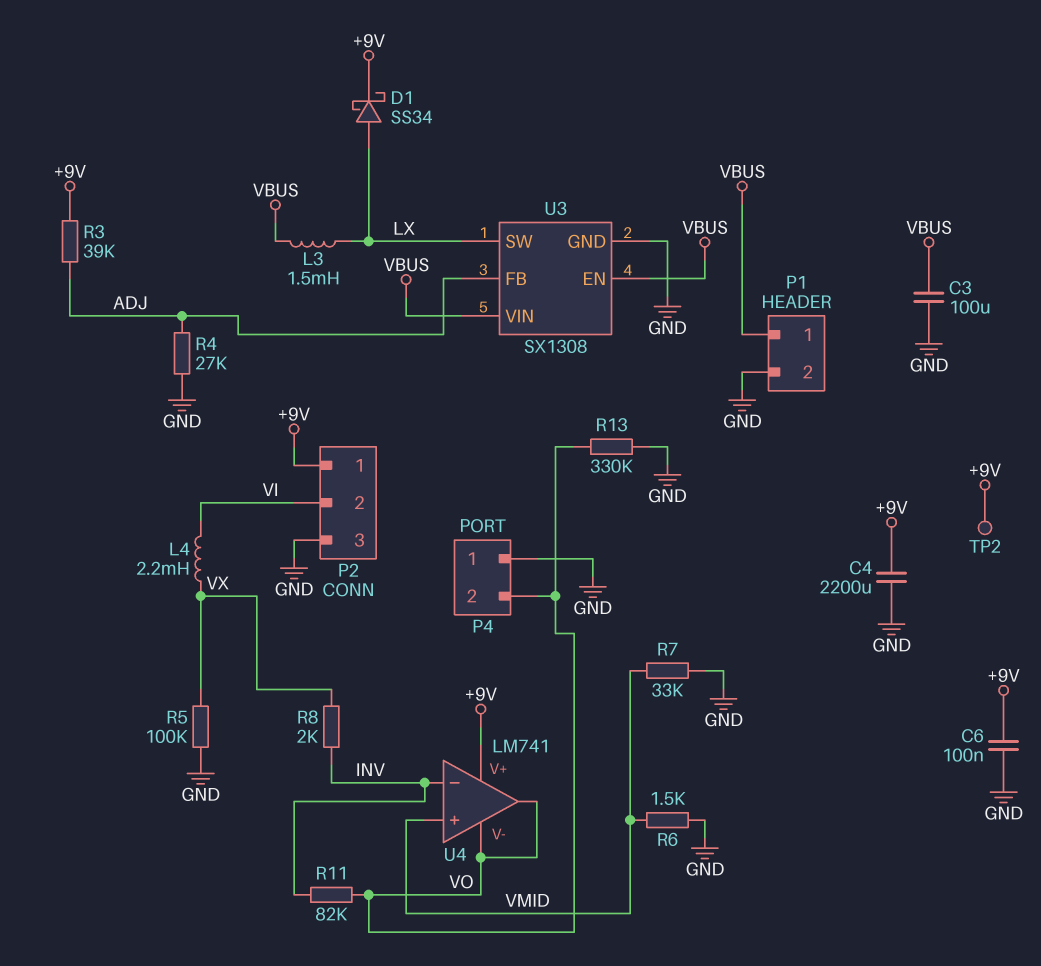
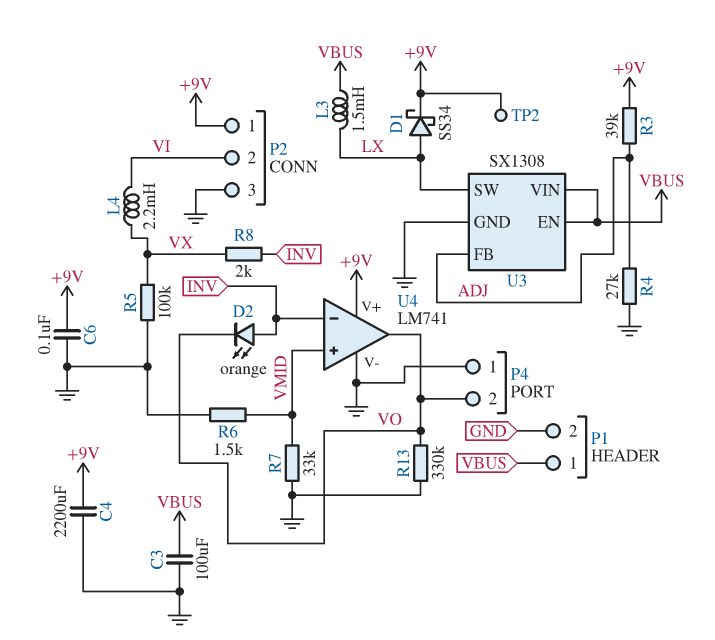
D2: none -> LED orange (A INV, K VO)
R11: 82k (INV, VO) -> none
U4 pin V-: VO -> GND

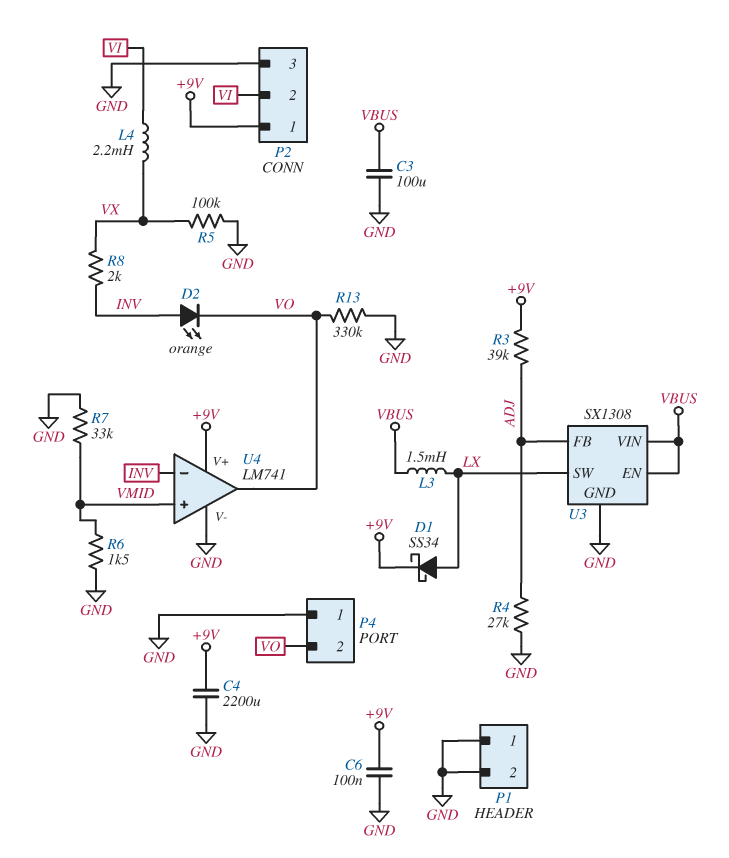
P1 pin 1: VBUS -> GND
TP2: test point (+9V) -> none

